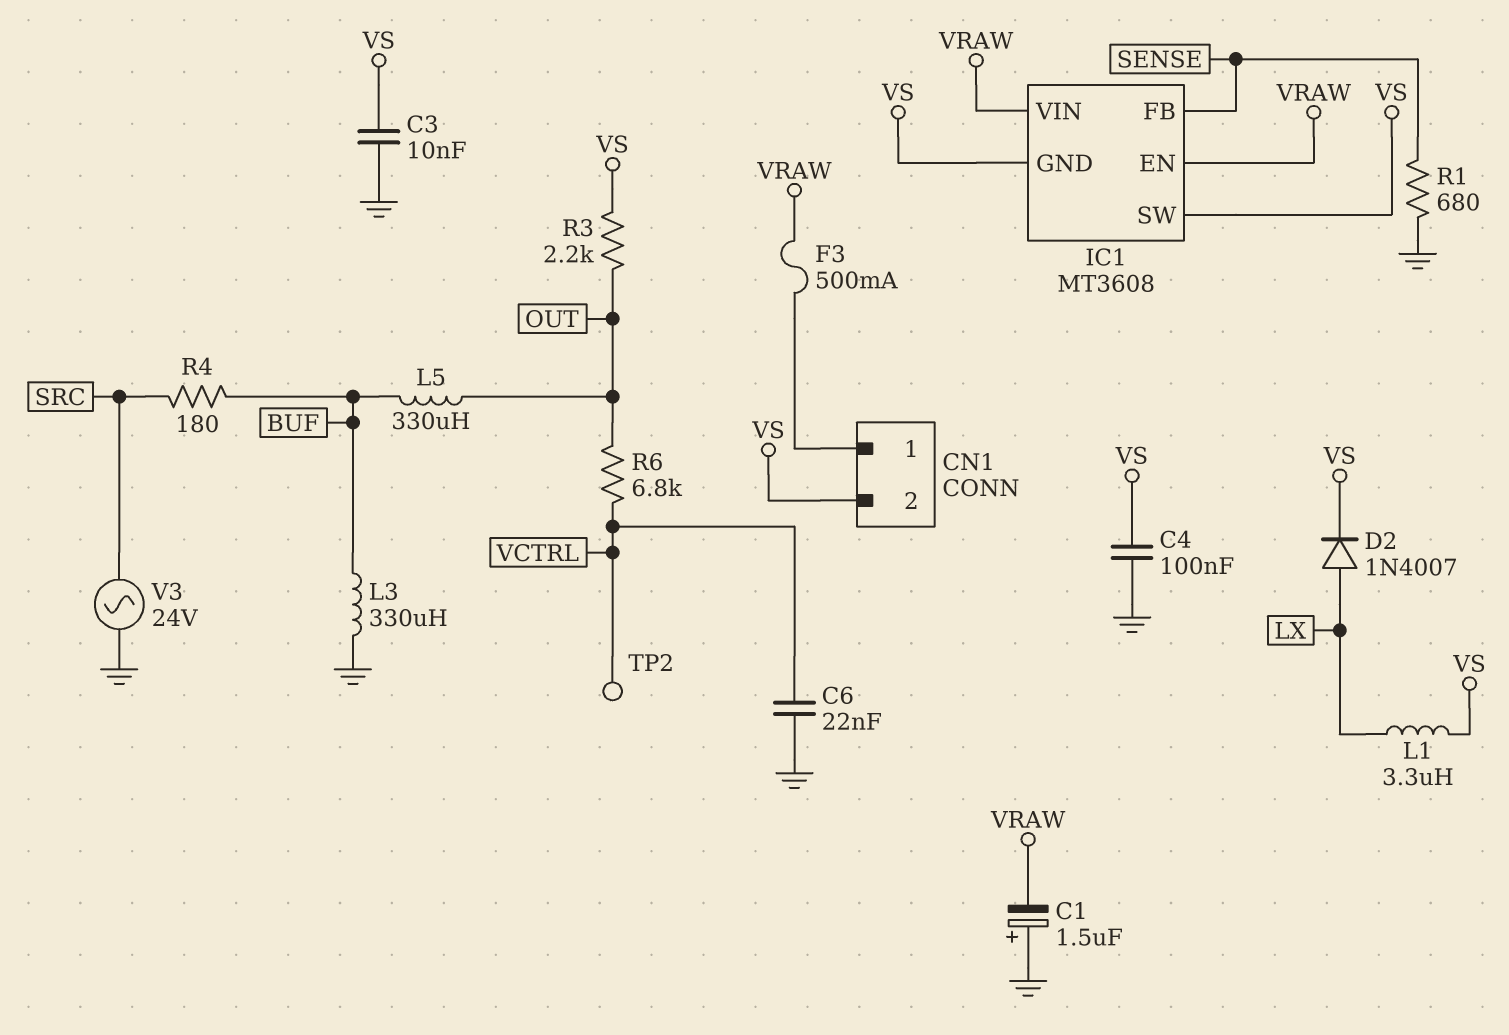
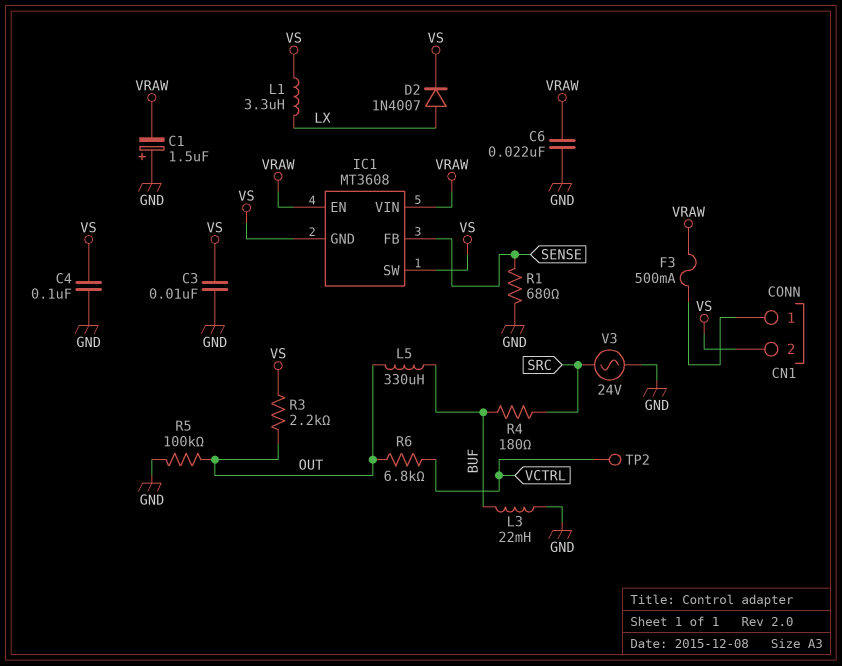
C6: 22nF (GND, VCTRL) -> 22nF (GND, VRAW)
L3: 330uH (BUF, GND) -> 22mH (BUF, GND)
R5: none -> 100k (GND, OUT)

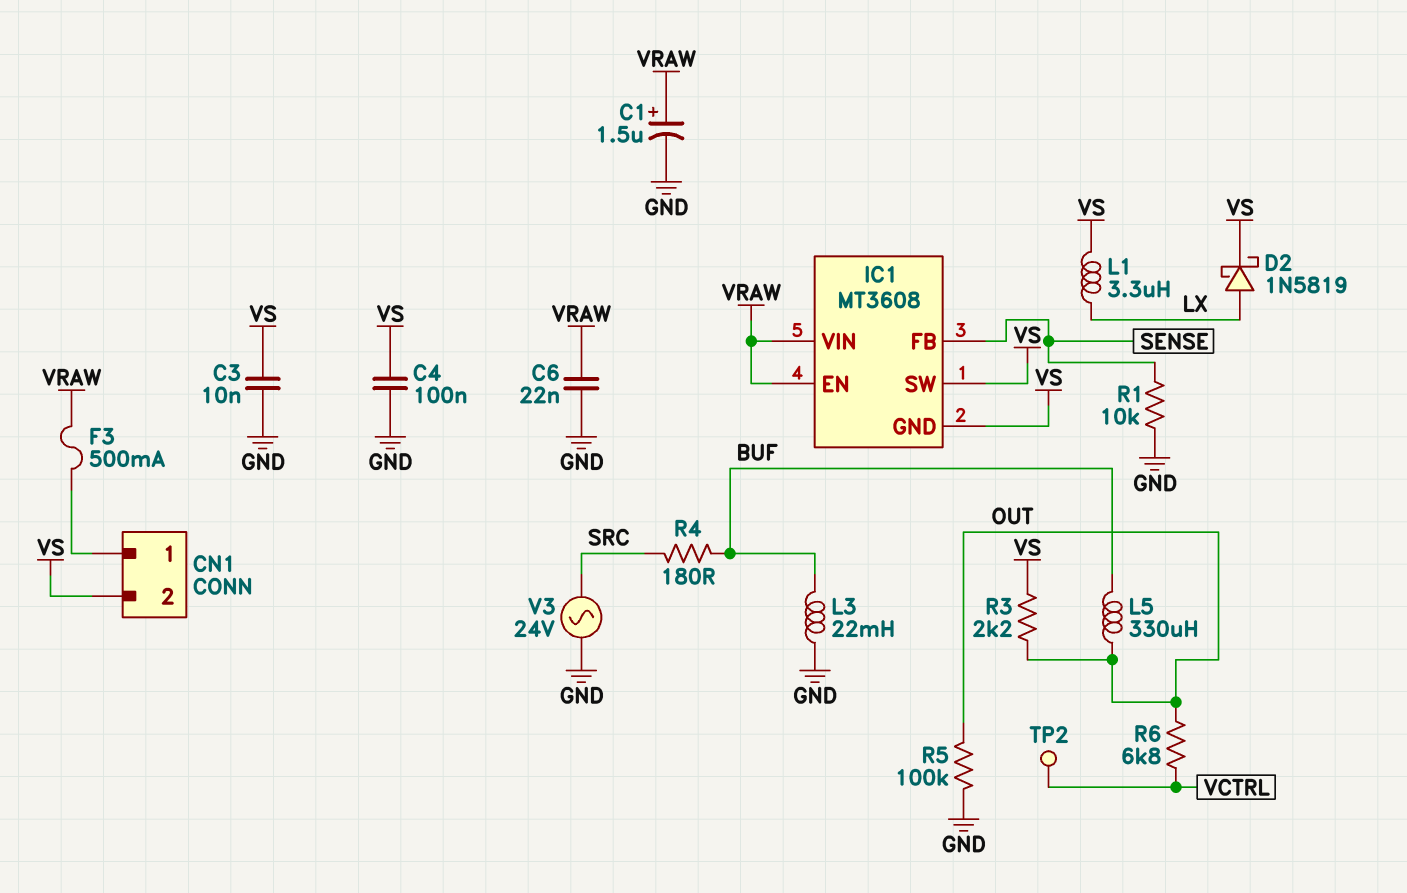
C1: 1.5uF (plus GND, minus VRAW) -> 1.5uF (plus VRAW, minus GND)
D2: diode 1N4007 (A LX, K VS) -> schottky 1N5819 (A LX, K VS)
R1: 680 (GND, SENSE) -> 10k (GND, SENSE)

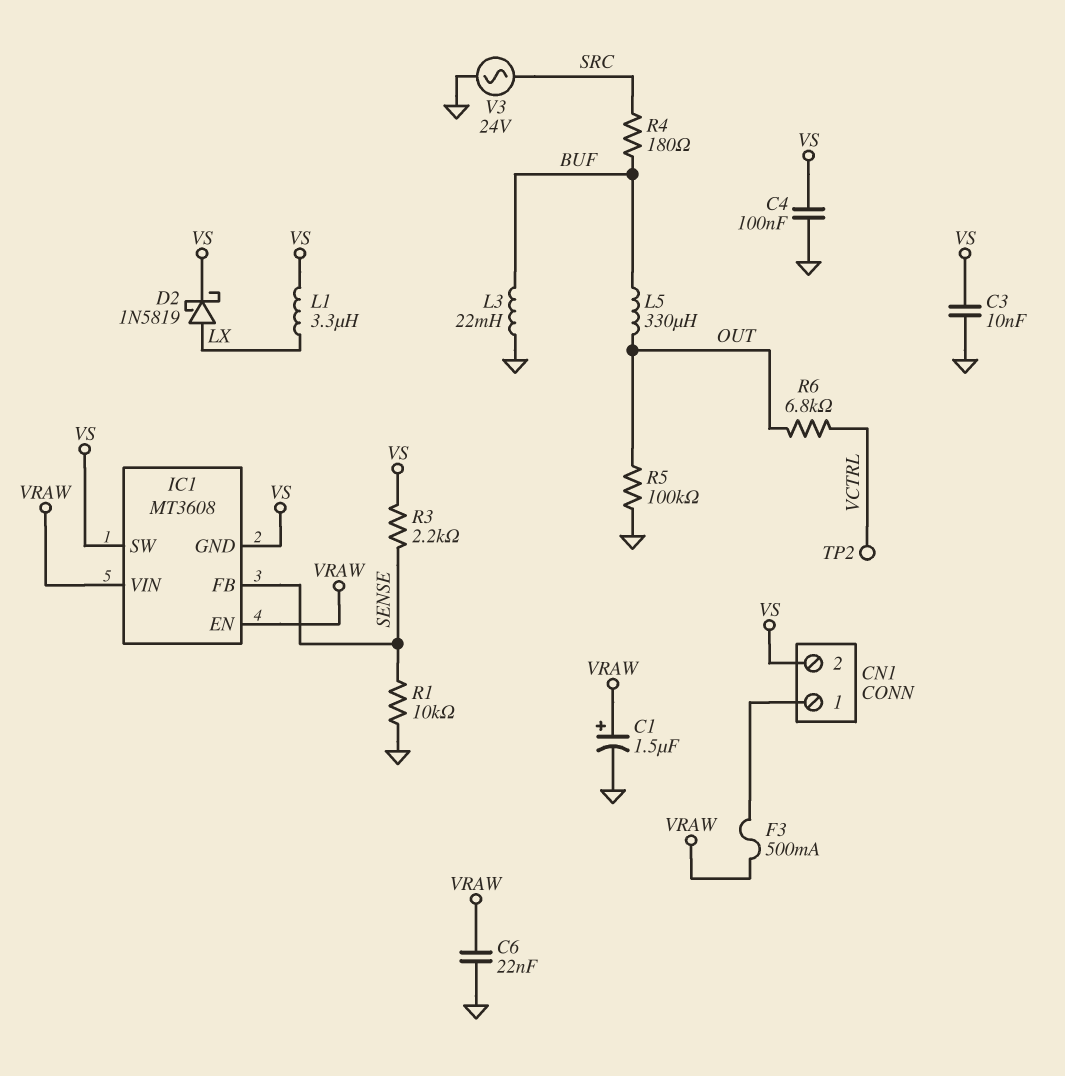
R3: 2.2k (OUT, VS) -> 2.2k (SENSE, VS)

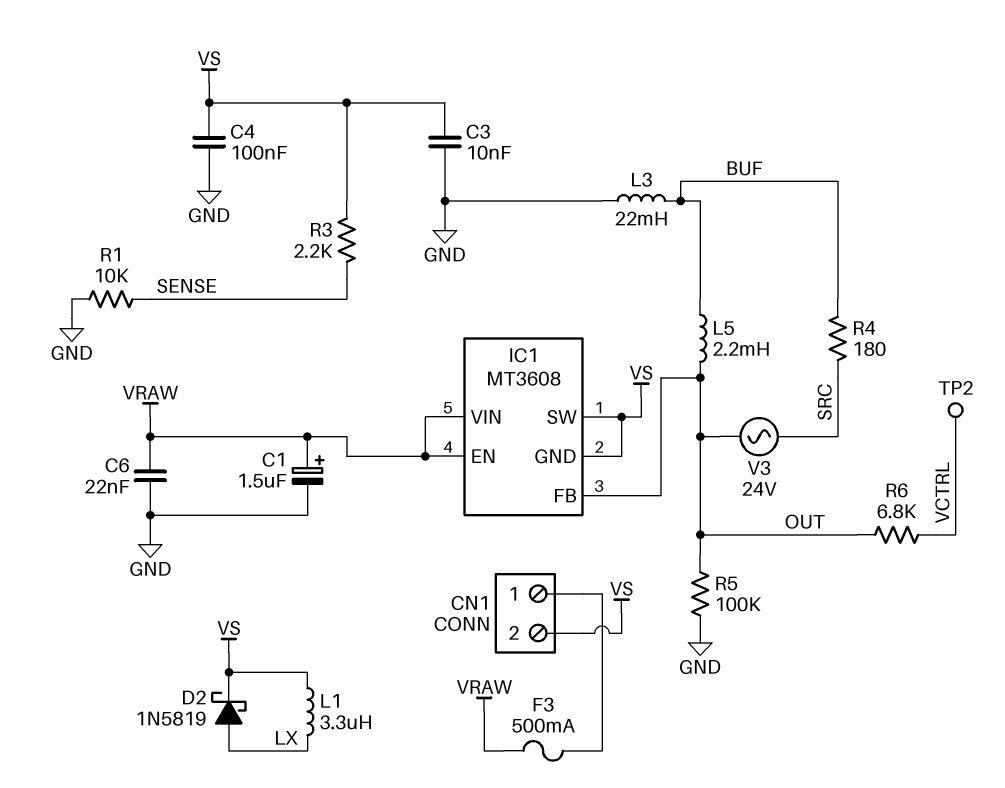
IC1 pin FB: SENSE -> OUT
L5: 330uH (BUF, OUT) -> 2.2mH (BUF, OUT)
V3: AC 24V (GND, SRC) -> AC 24V (OUT, SRC)

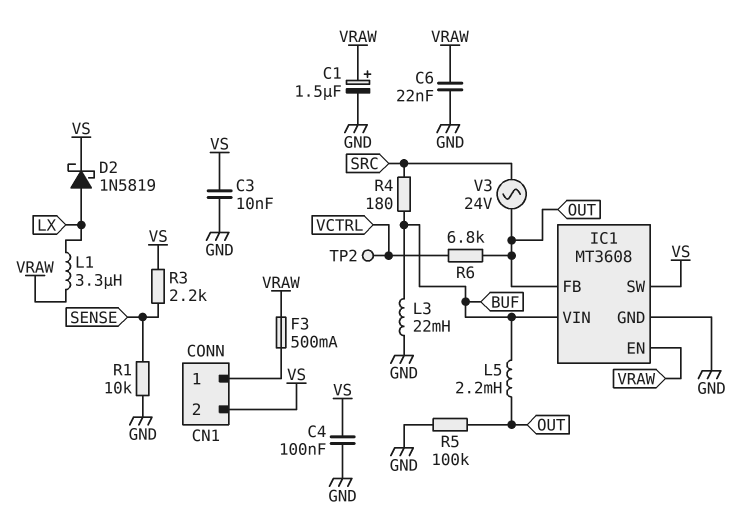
IC1 pin GND: VS -> GND
IC1 pin VIN: VRAW -> BUF
L1: 3.3uH (LX, VS) -> 3.3uH (LX, VRAW)

